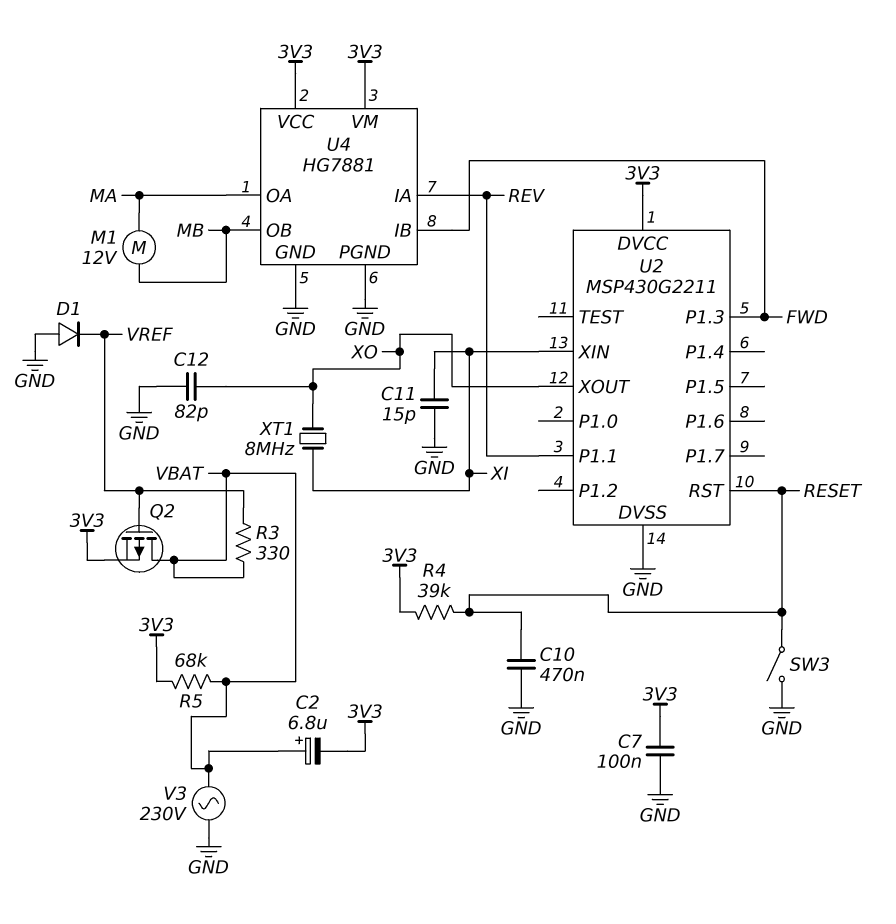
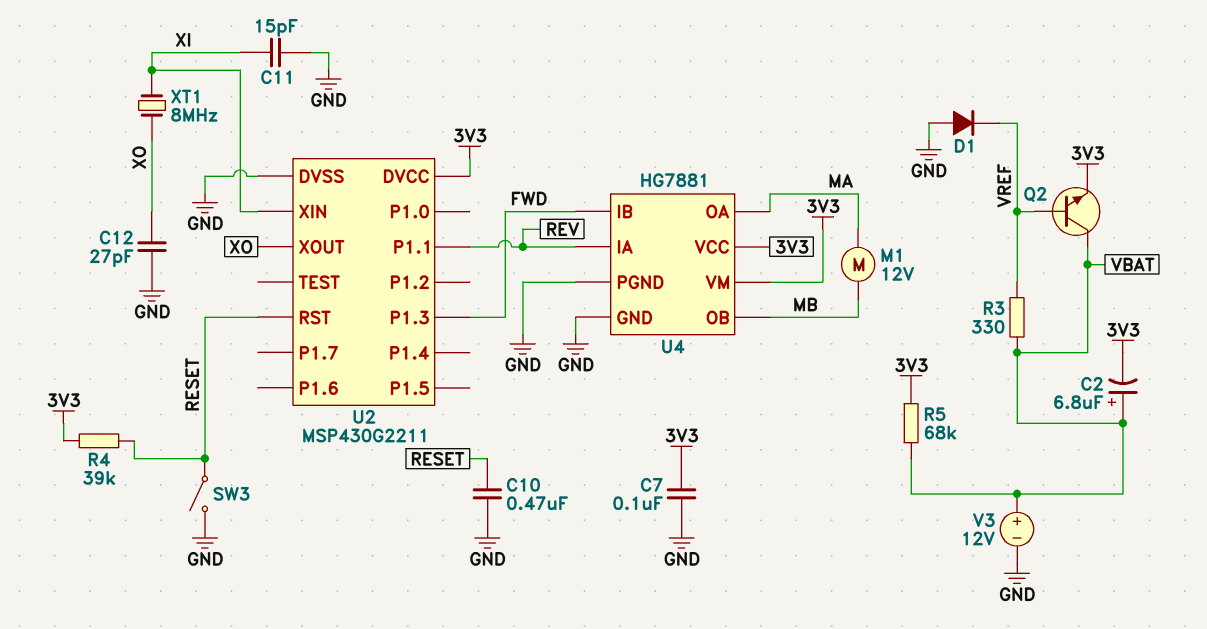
C12: 82pF (GND, XO) -> 27pF (GND, XO)
Q2: PMOS (G VREF, D VBAT, S 3V3) -> NPN (B VREF, C VBAT, E 3V3)
V3: AC 230V (GND, VBAT) -> 12V (plus VBAT, minus GND)

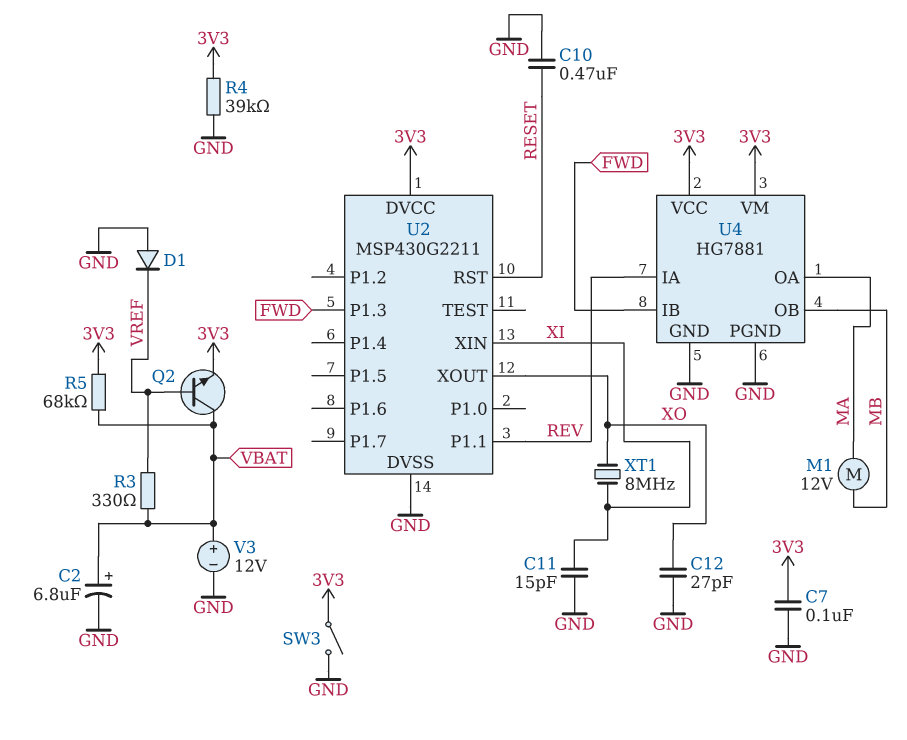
C2: 6.8uF (plus VBAT, minus 3V3) -> 6.8uF (plus VBAT, minus GND)
R4: 39k (3V3, RESET) -> 39k (3V3, GND)
SW3: switch (GND, RESET) -> switch (3V3, GND)

